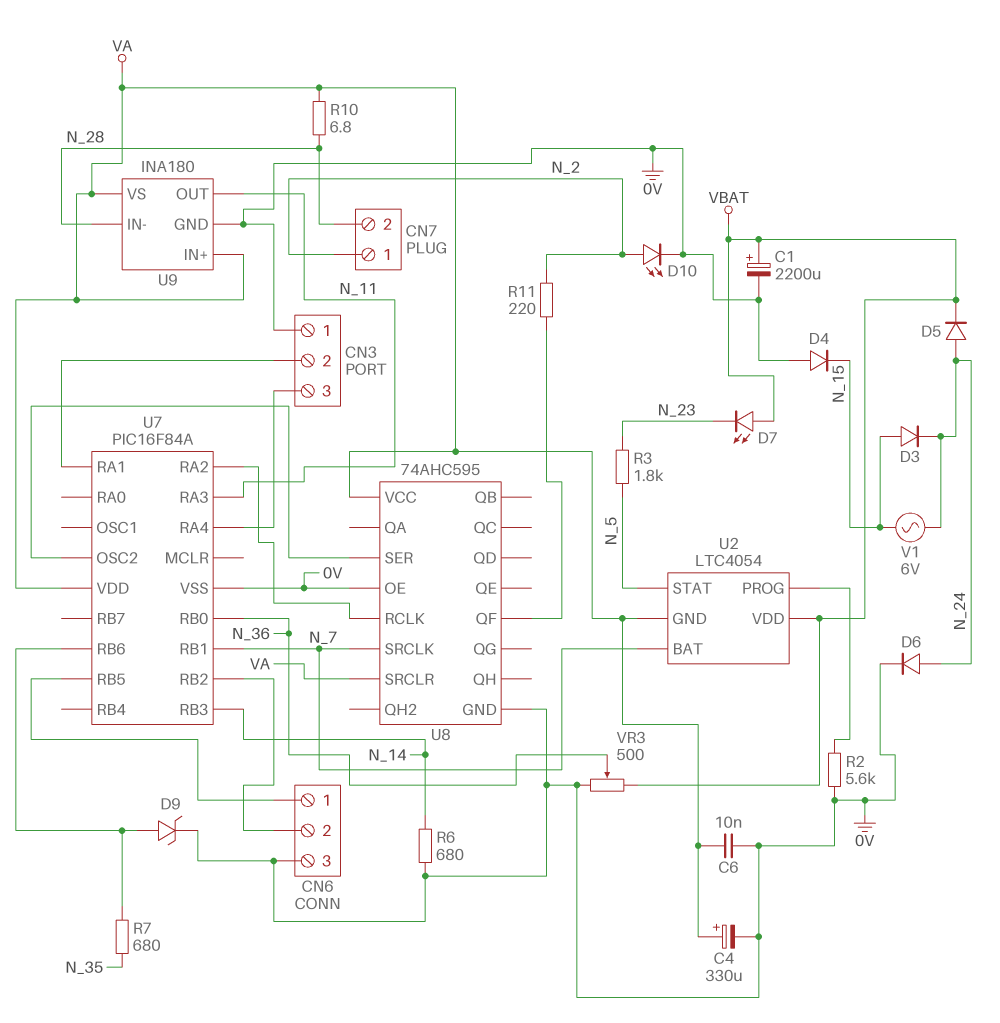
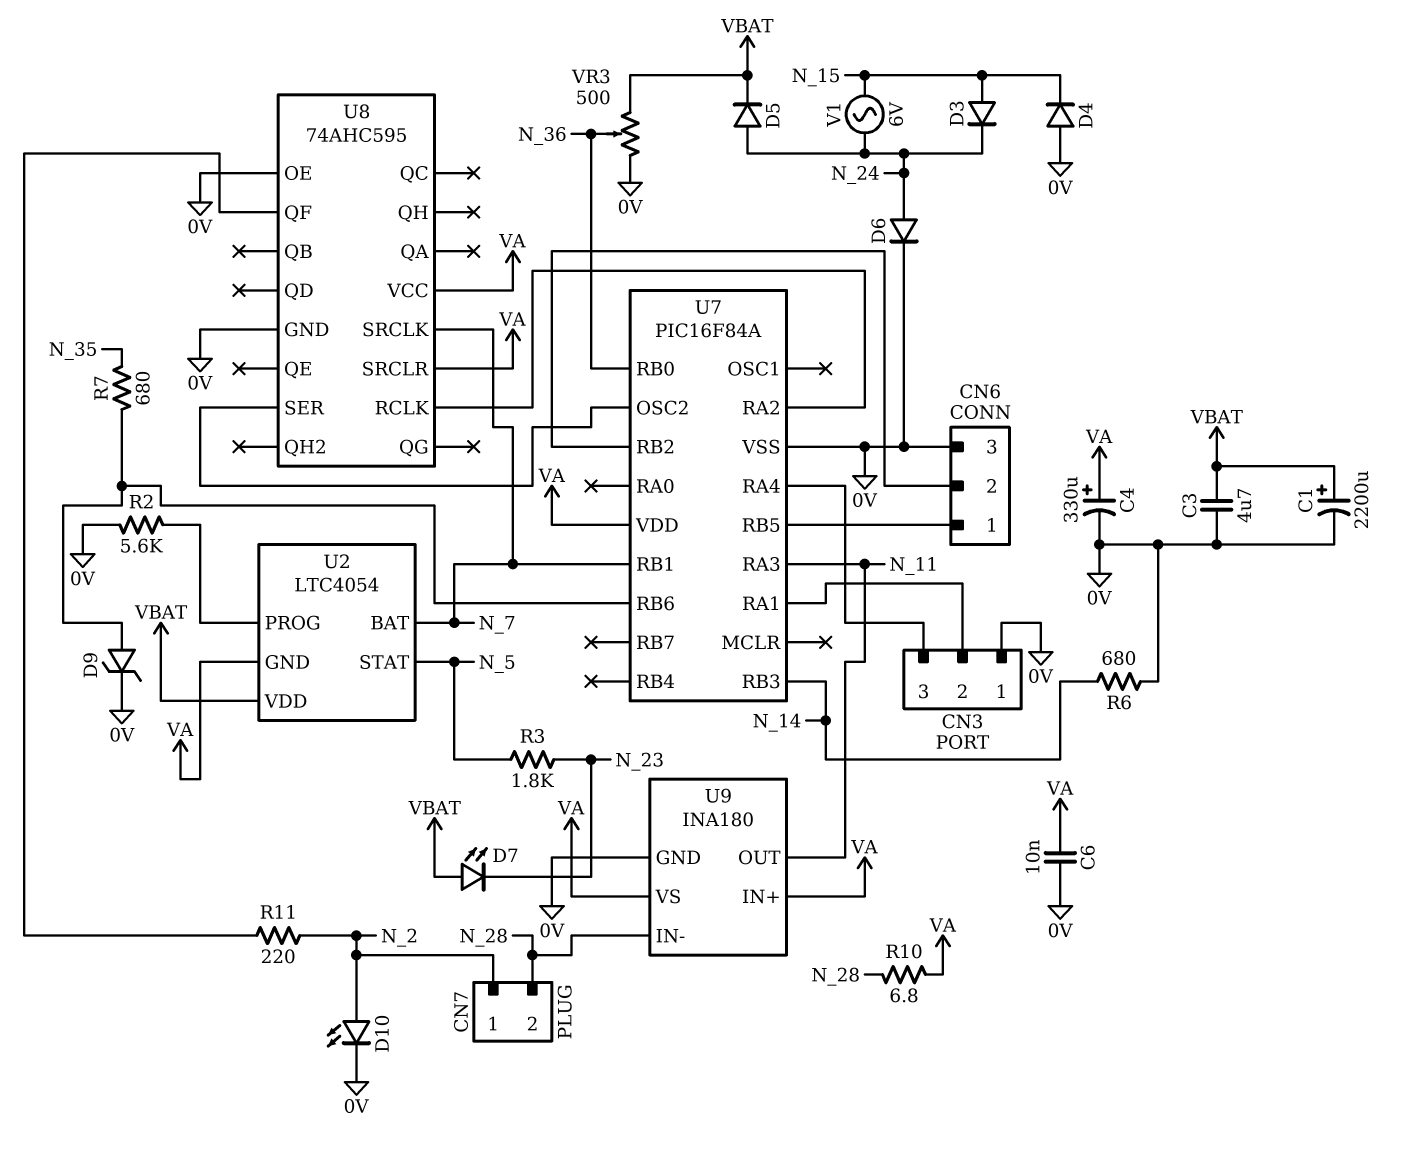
C3: none -> 4.7uF (0V, VBAT)

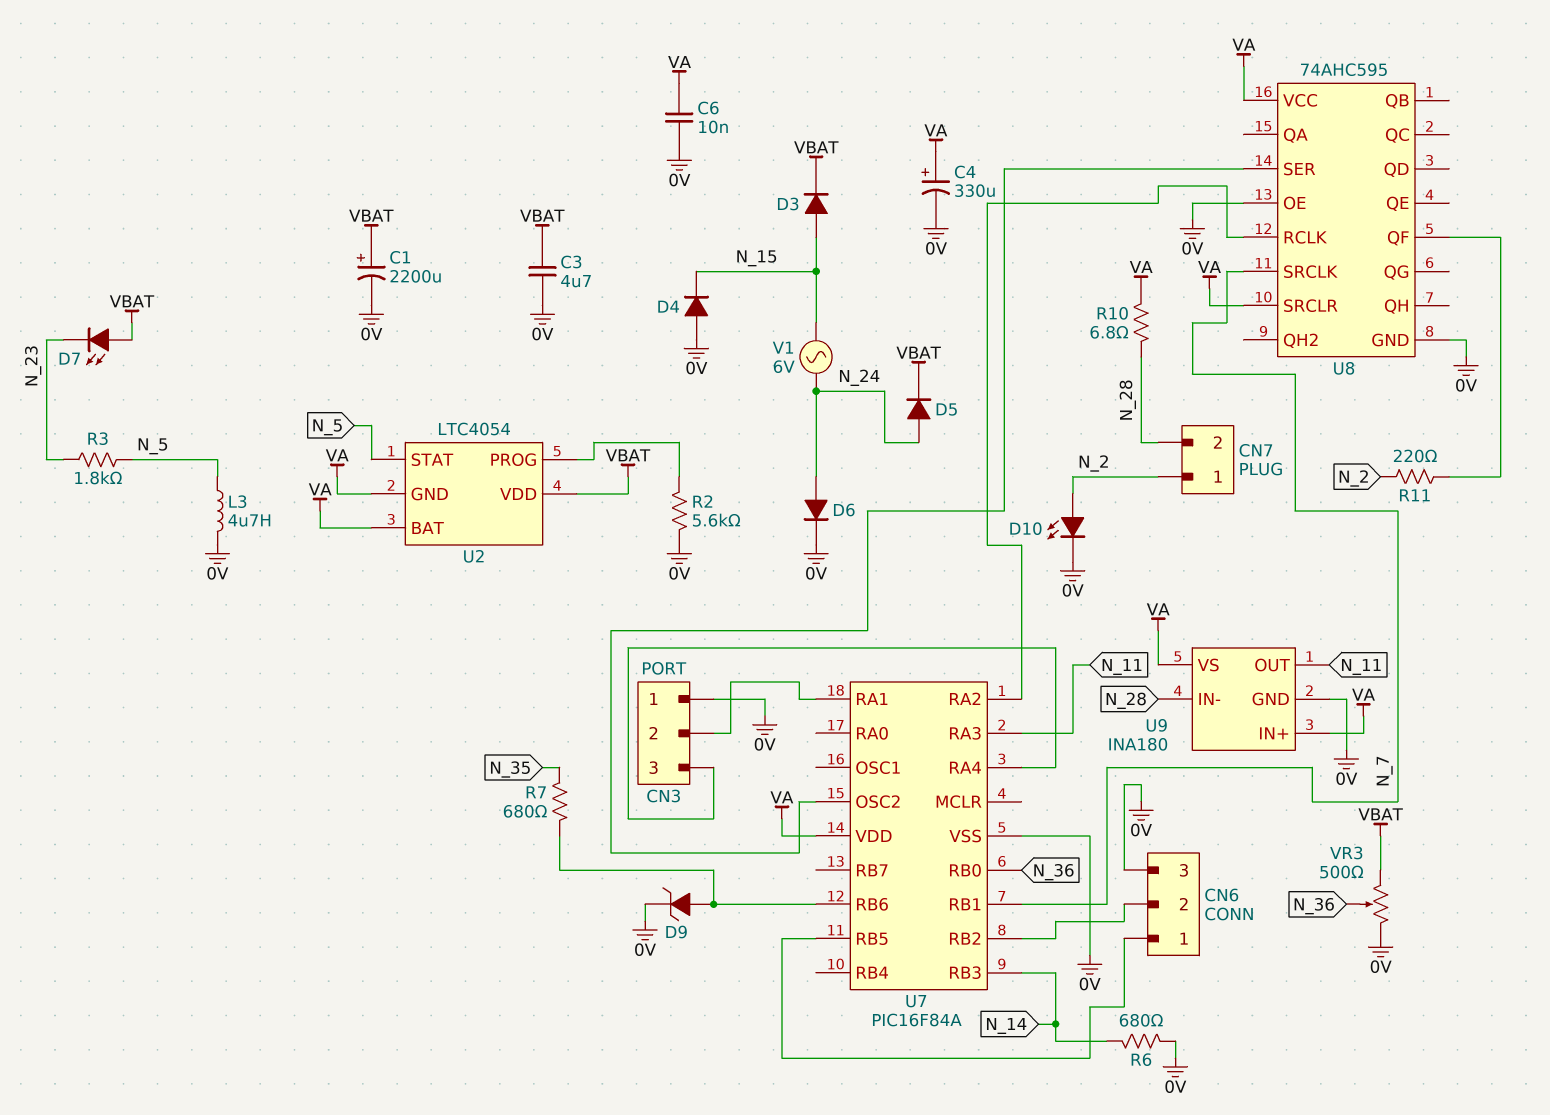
D3: diode (A N_15, K N_24) -> diode (A N_15, K VBAT)
L3: none -> 4.7uH (0V, N_5)
U2 pin BAT: N_7 -> VA

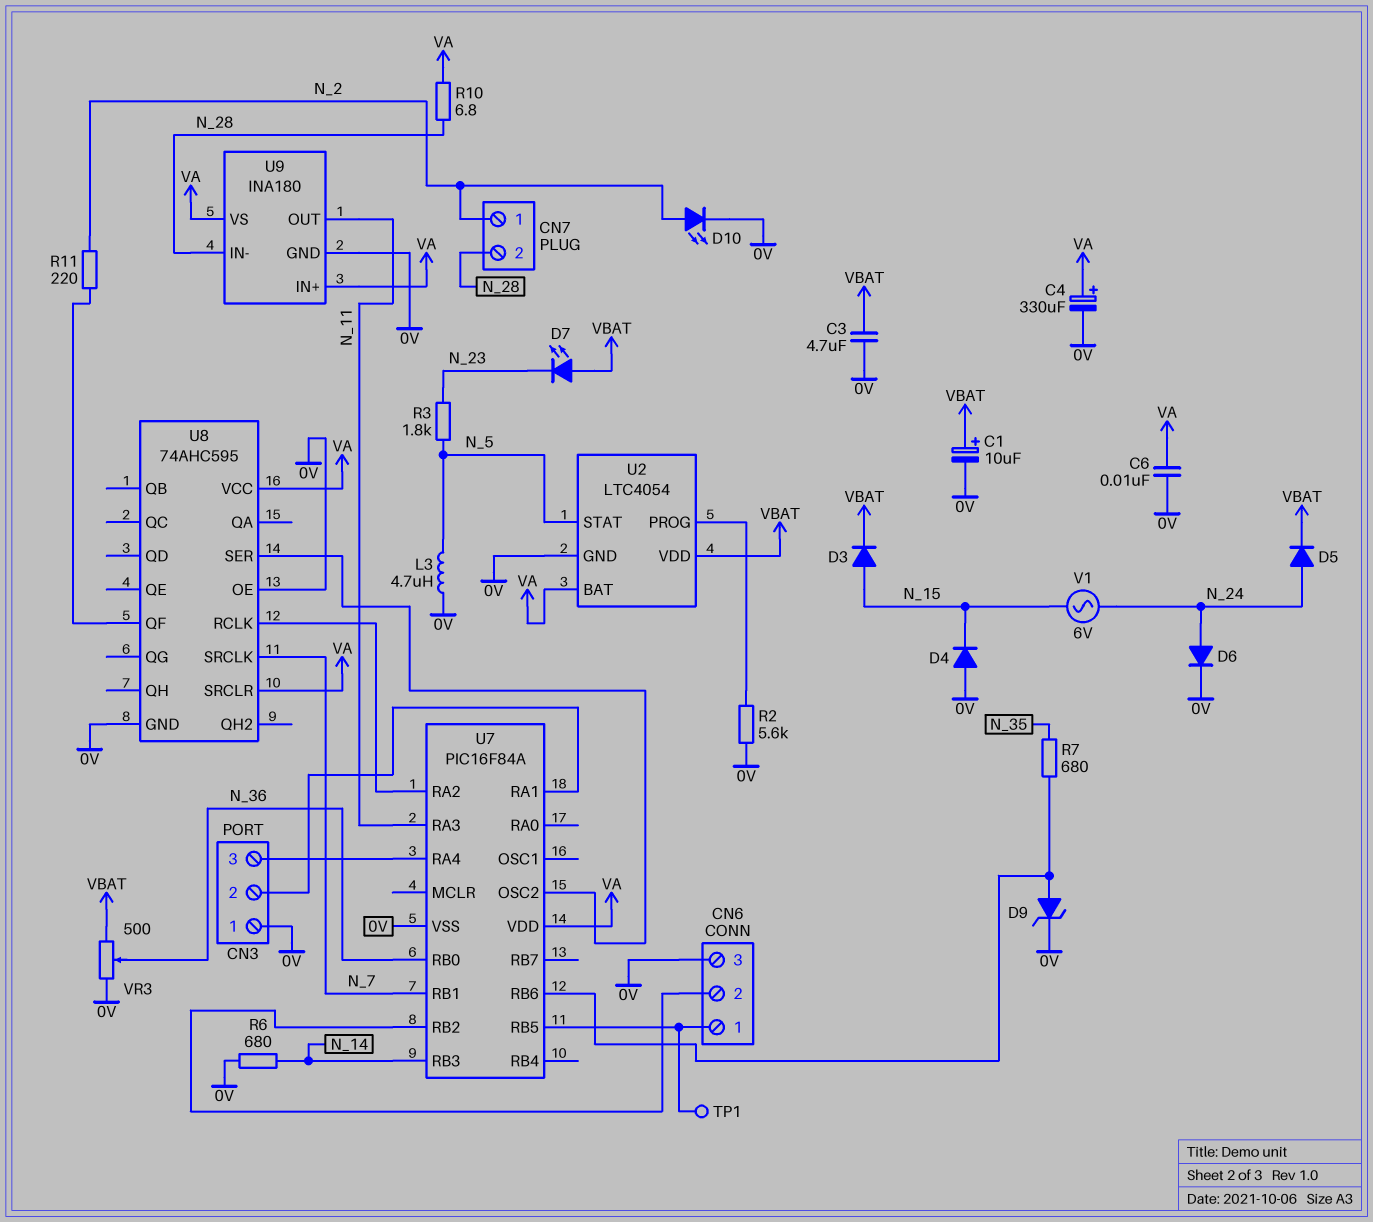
C1: 2200uF (plus VBAT, minus 0V) -> 10uF (plus VBAT, minus 0V)
TP1: none -> test point (CN6/1)
U2 pin GND: VA -> 0V

